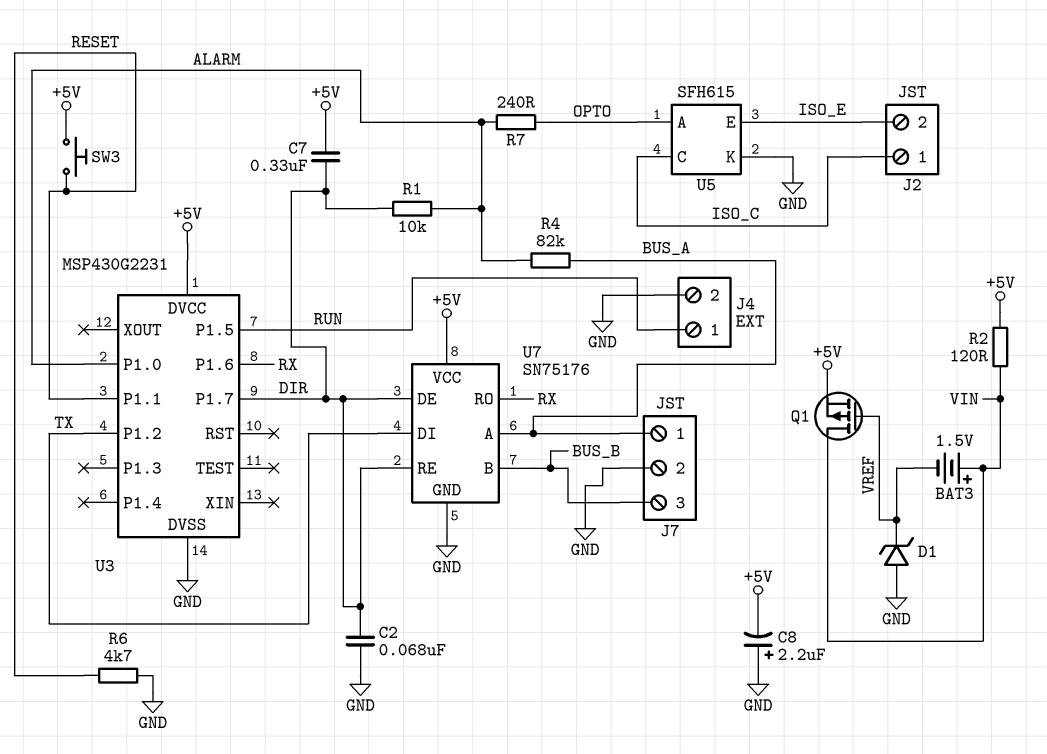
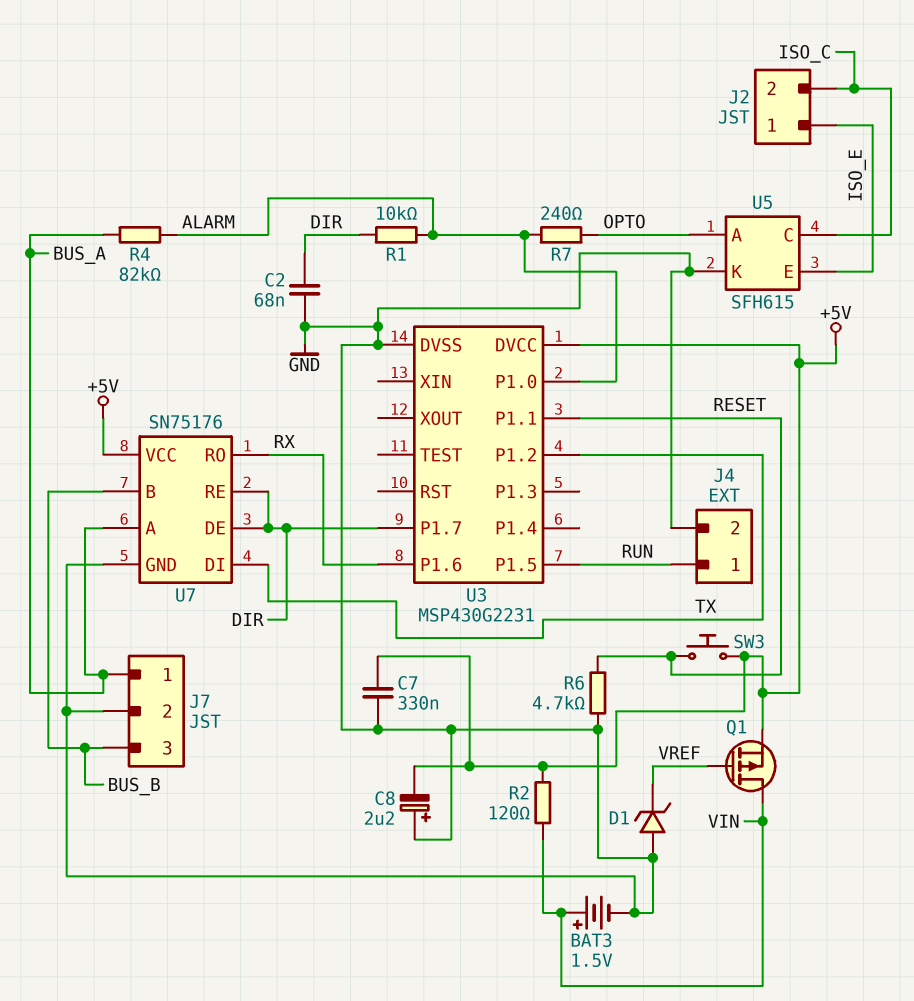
BAT3: 1.5V (plus VIN, minus VREF) -> 1.5V (plus VIN, minus GND)
C7: 330nF (+5V, DIR) -> 330nF (+5V, GND)
J2 pin 1: ISO_C -> ISO_E
J2 pin 2: ISO_E -> ISO_C

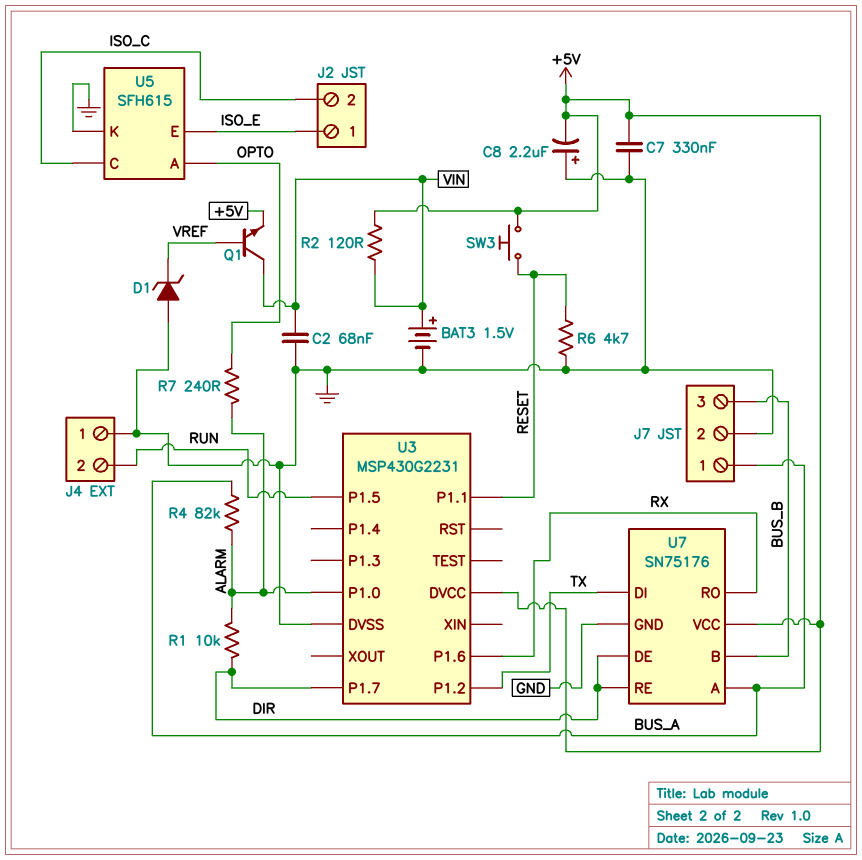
C2: 68nF (DIR, GND) -> 68nF (GND, VIN)
J4 pin 1: RUN -> GND
J4 pin 2: GND -> RUN
Q1: PMOS (G VREF, D VIN, S +5V) -> NPN (B VREF, C VIN, E +5V)

